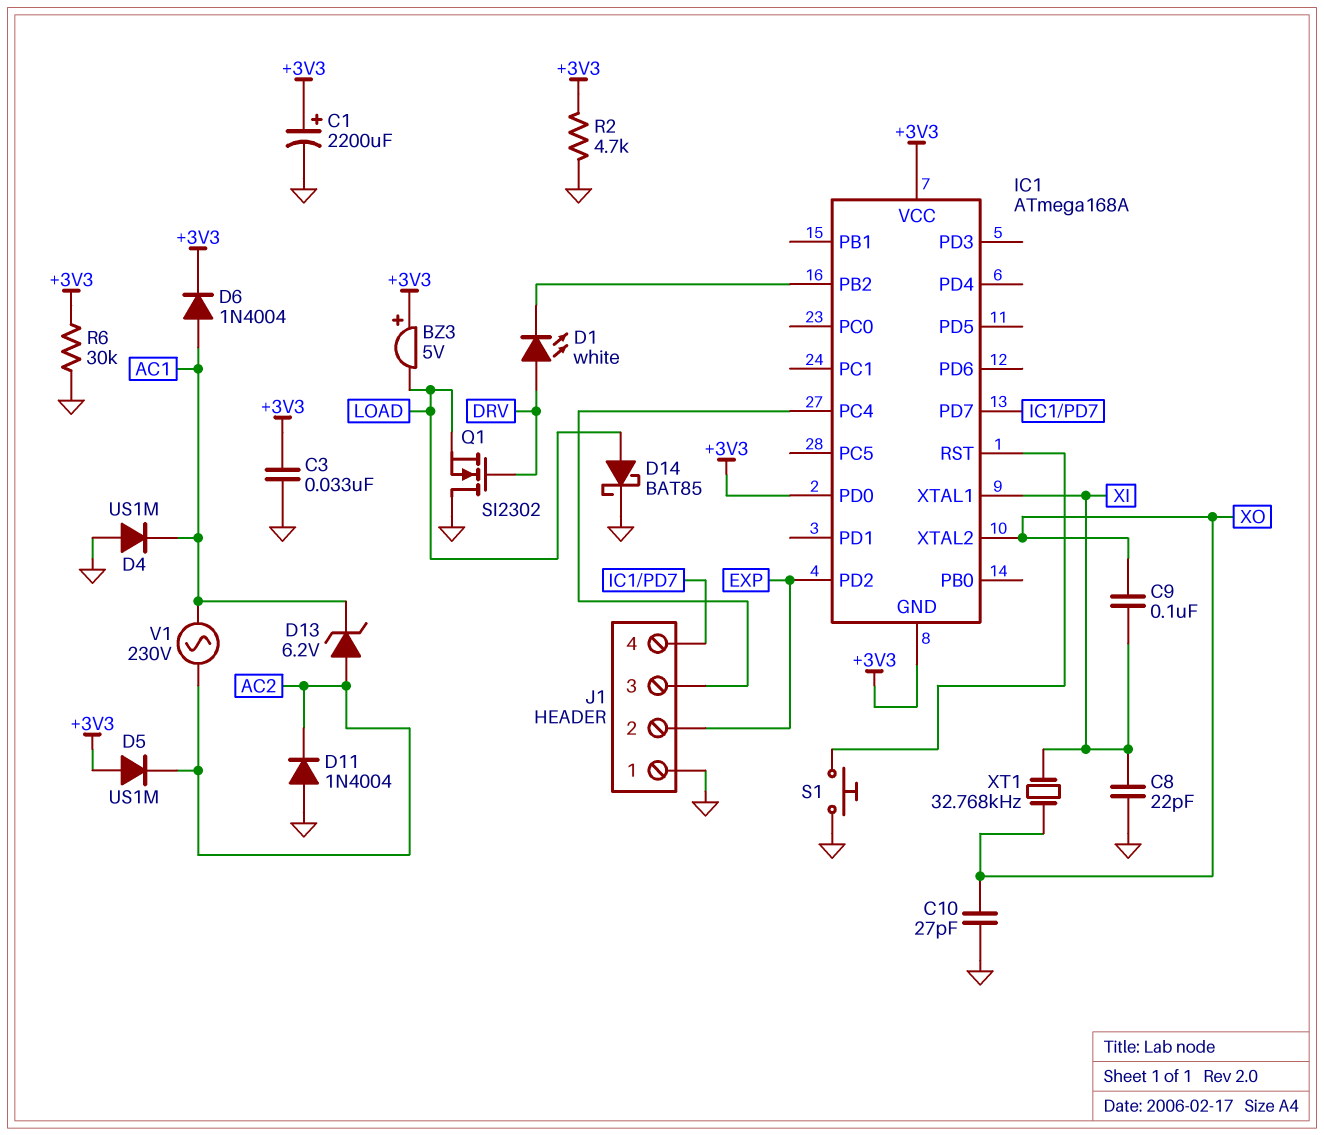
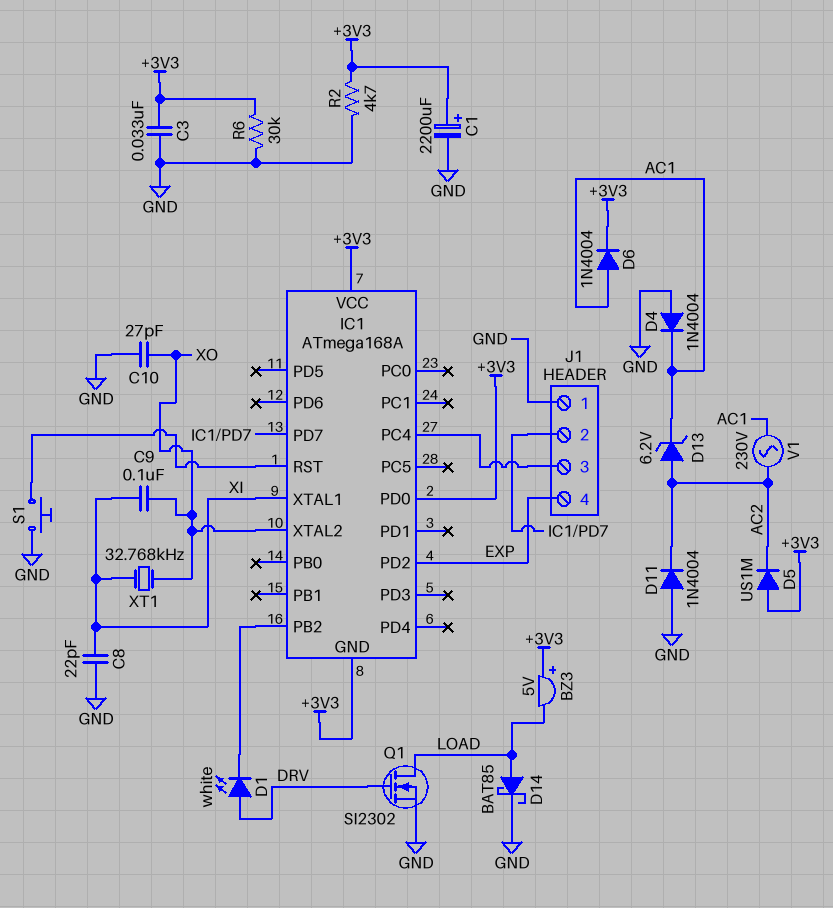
D4: diode US1M (A GND, K AC1) -> diode 1N4004 (A GND, K AC1)
J1 pin 2: EXP -> IC1/PD7
J1 pin 4: IC1/PD7 -> EXP
Q1: NMOS SI2302 (G DRV, D GND, S LOAD) -> NMOS SI2302 (G DRV, D LOAD, S GND)

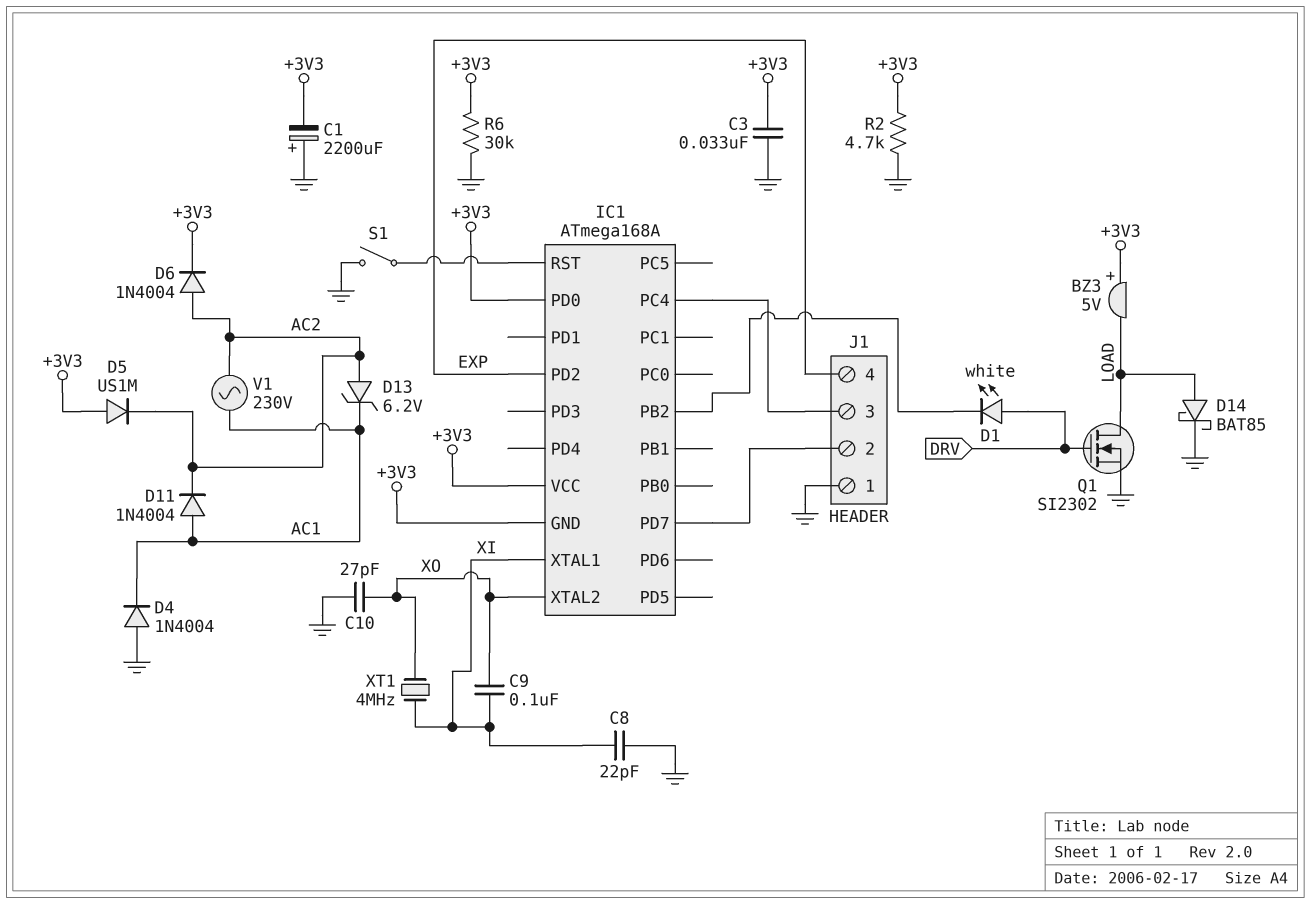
C1: 2200uF (plus +3V3, minus GND) -> 2200uF (plus GND, minus +3V3)
D6: diode 1N4004 (A AC1, K +3V3) -> diode 1N4004 (A AC2, K +3V3)
D11: diode 1N4004 (A GND, K AC2) -> diode 1N4004 (A AC1, K AC2)
S1: button (GND, IC1/RST) -> switch (GND, IC1/RST)
XT1: 32.768kHz (XI, XO) -> 4MHz (XI, XO)

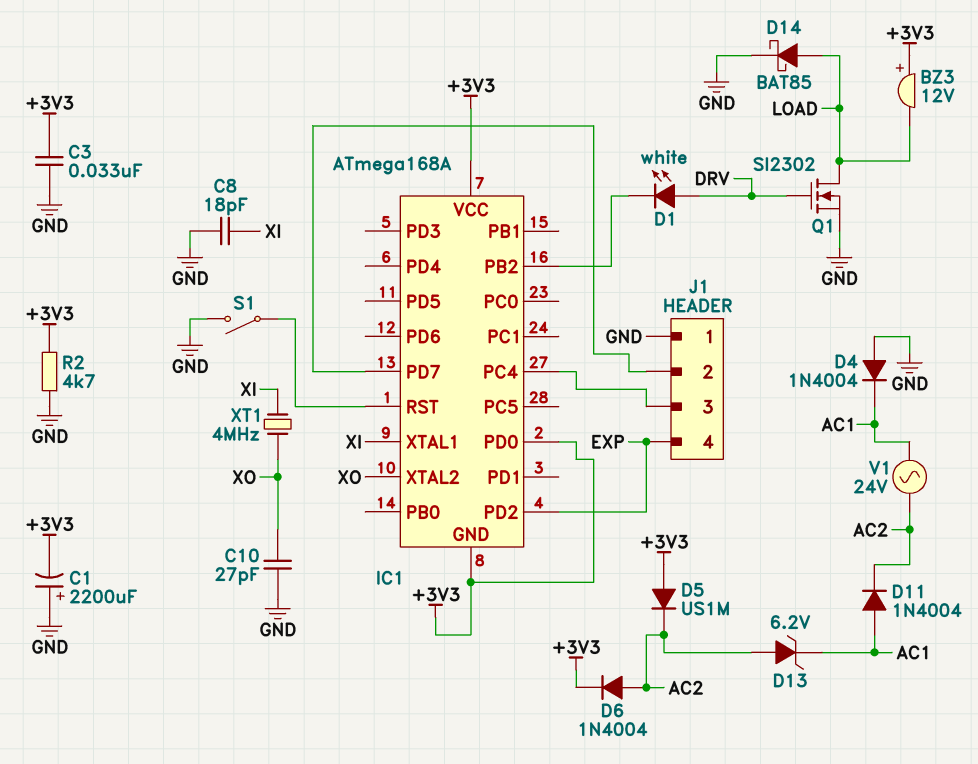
BZ3: buzzer 5V (plus +3V3, minus LOAD) -> buzzer 12V (plus +3V3, minus LOAD)
C8: 22pF (GND, XI) -> 18pF (GND, XI)
C9: 100nF (XI, XO) -> none
R6: 30k (+3V3, GND) -> none
V1: AC 230V (AC1, AC2) -> AC 24V (AC1, AC2)

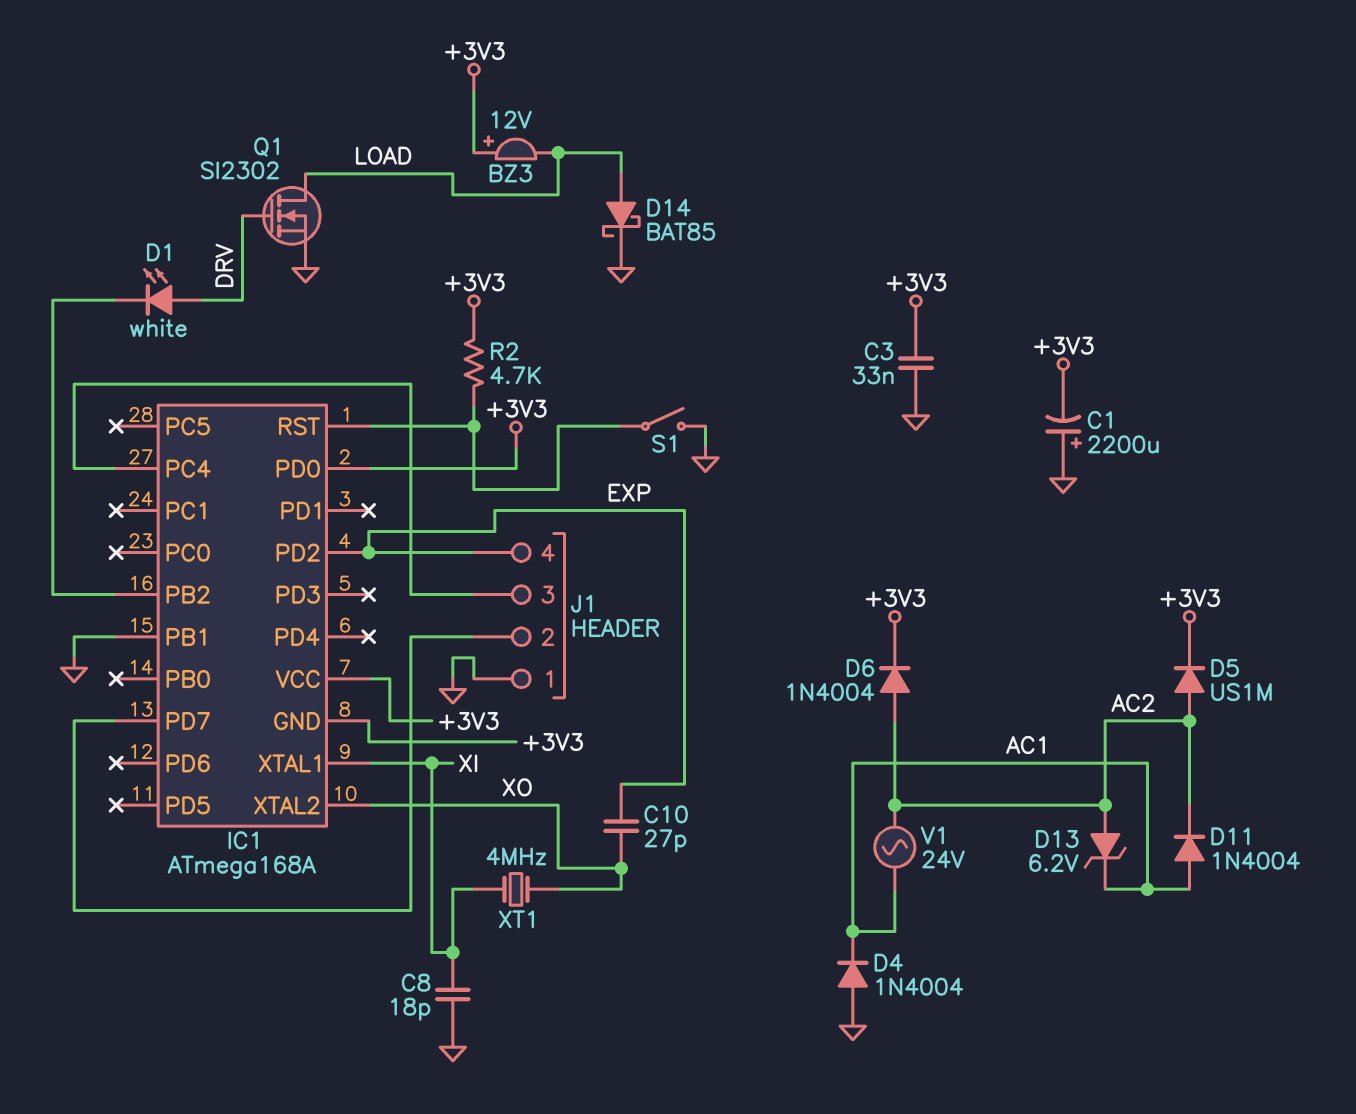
C10: 27pF (GND, XO) -> 27pF (EXP, XO)
D5: diode US1M (A +3V3, K AC2) -> diode US1M (A AC2, K +3V3)
IC1 pin PB1: none -> GND
R2: 4.7k (+3V3, GND) -> 4.7k (+3V3, IC1/RST)

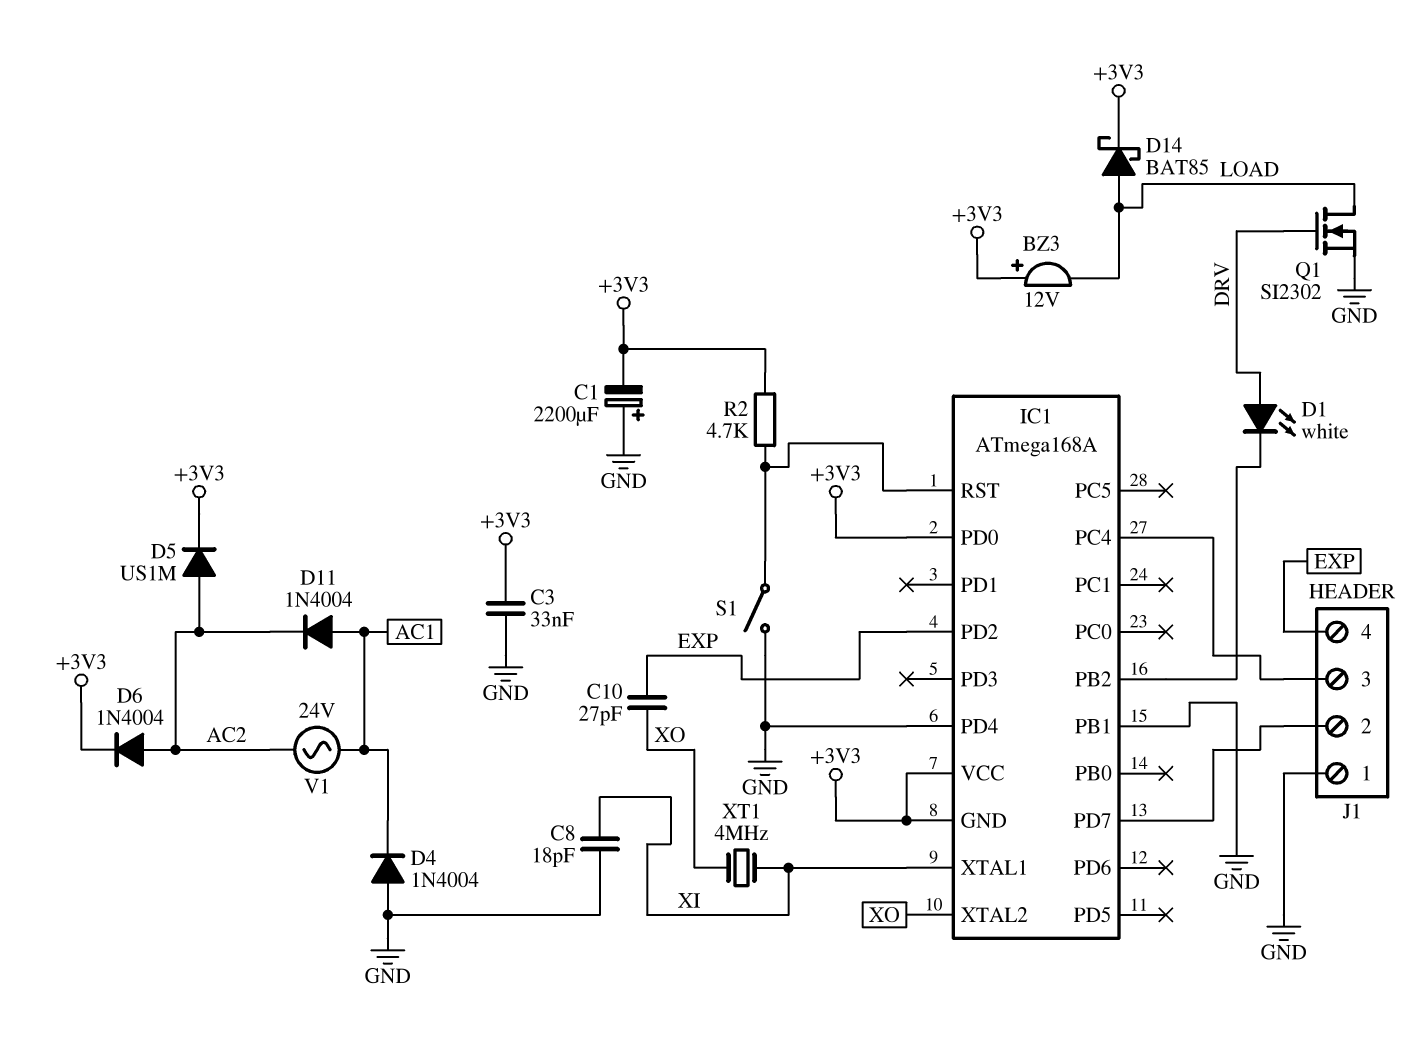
D13: zener 6.2V (A AC2, K AC1) -> none
D14: schottky BAT85 (A LOAD, K GND) -> schottky BAT85 (A LOAD, K +3V3)
IC1 pin PD4: none -> GND

